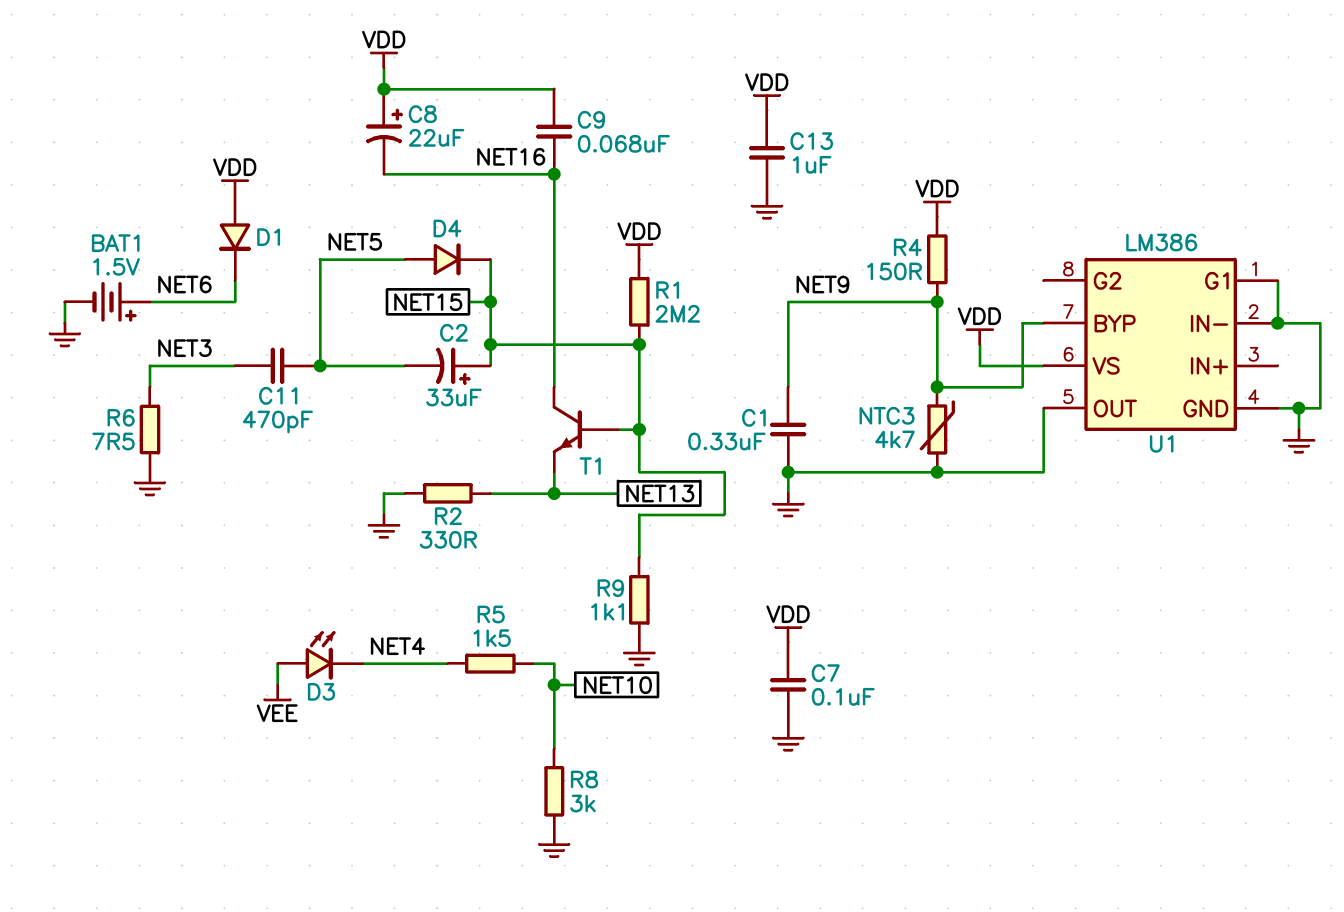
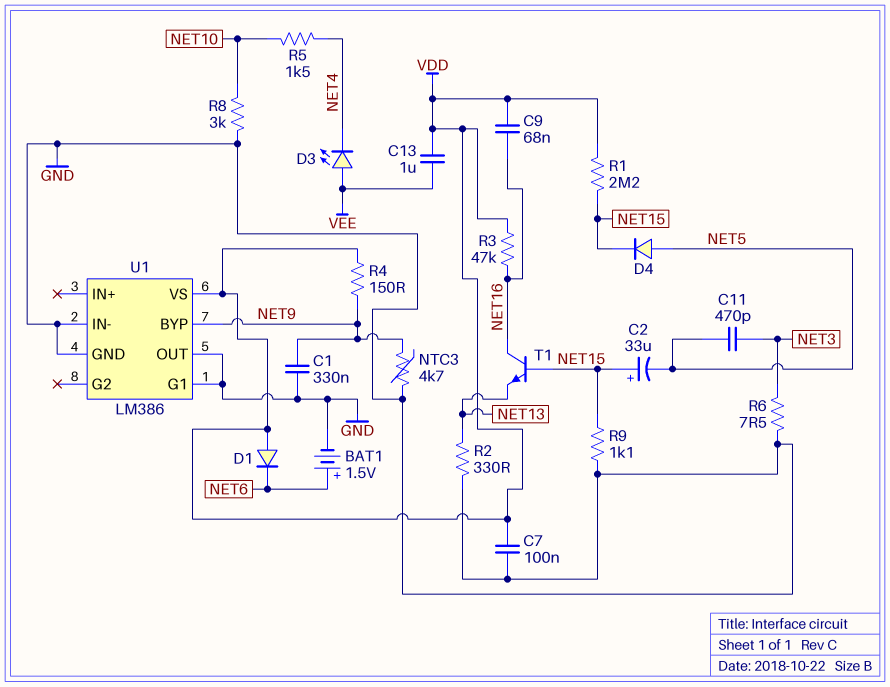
C8: 22uF (plus VDD, minus NET16) -> none
C13: 1uF (GND, VDD) -> 1uF (VDD, VEE)
R3: none -> 47k (NET16, VDD)

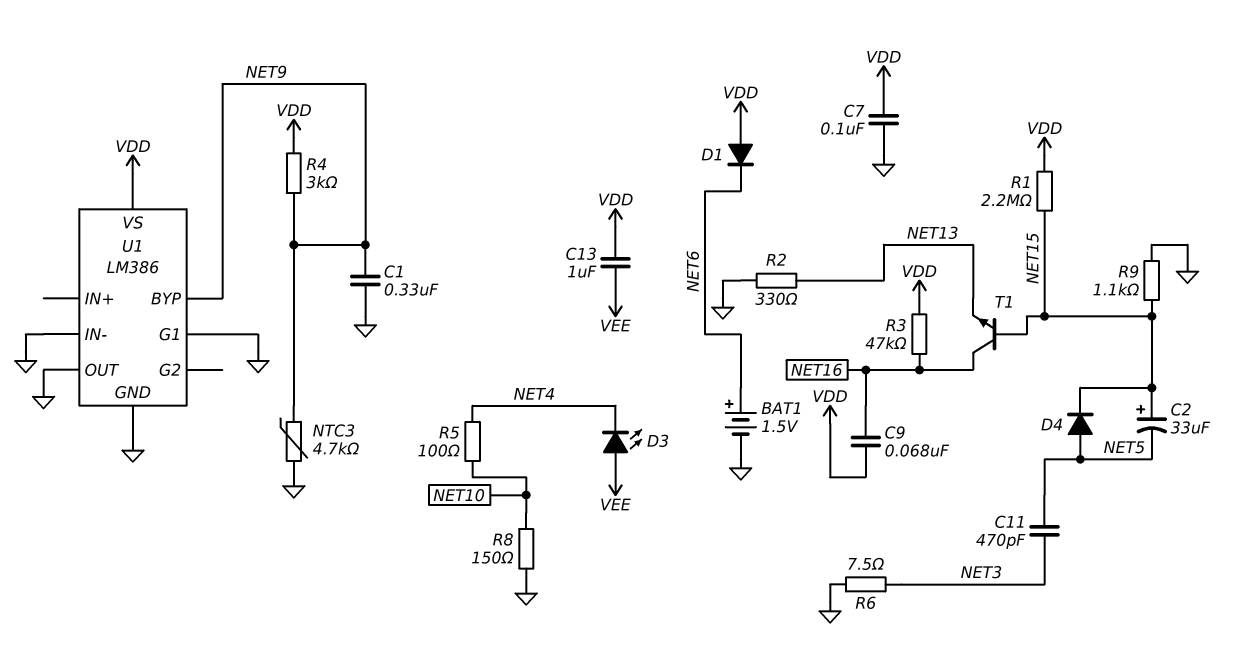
R4: 150 (NET9, VDD) -> 3k (NET9, VDD)
R5: 1.5k (NET4, NET10) -> 100 (NET4, NET10)
R8: 3k (GND, NET10) -> 150 (GND, NET10)

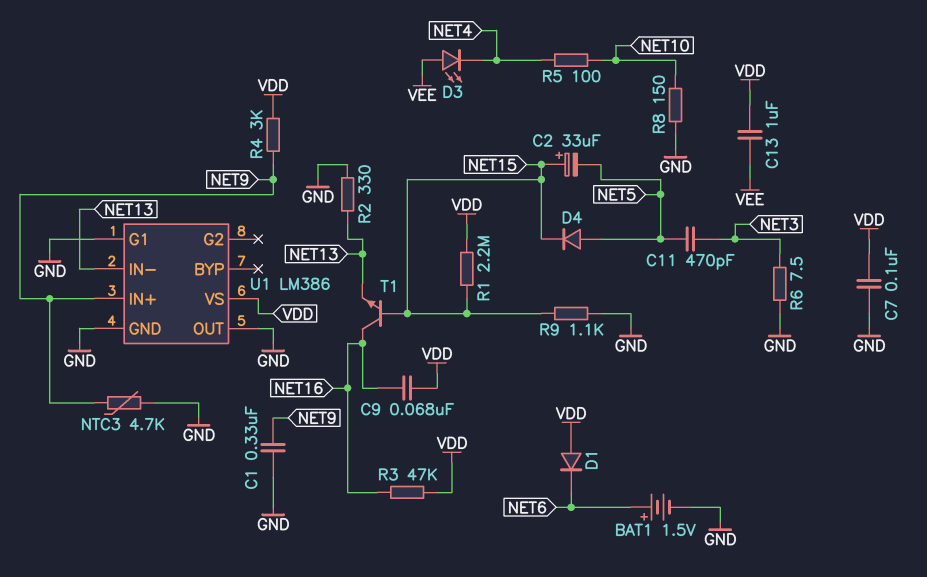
U1 pin BYP: NET9 -> none
U1 pin IN+: none -> NET9
U1 pin IN-: GND -> NET13

